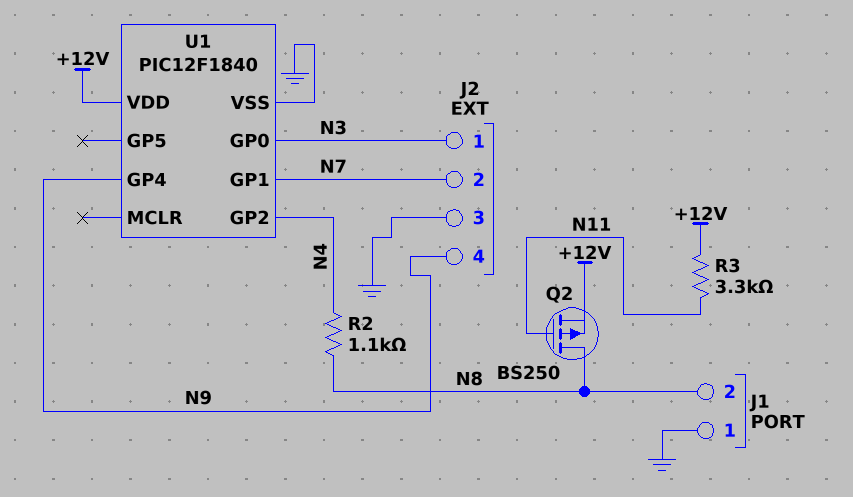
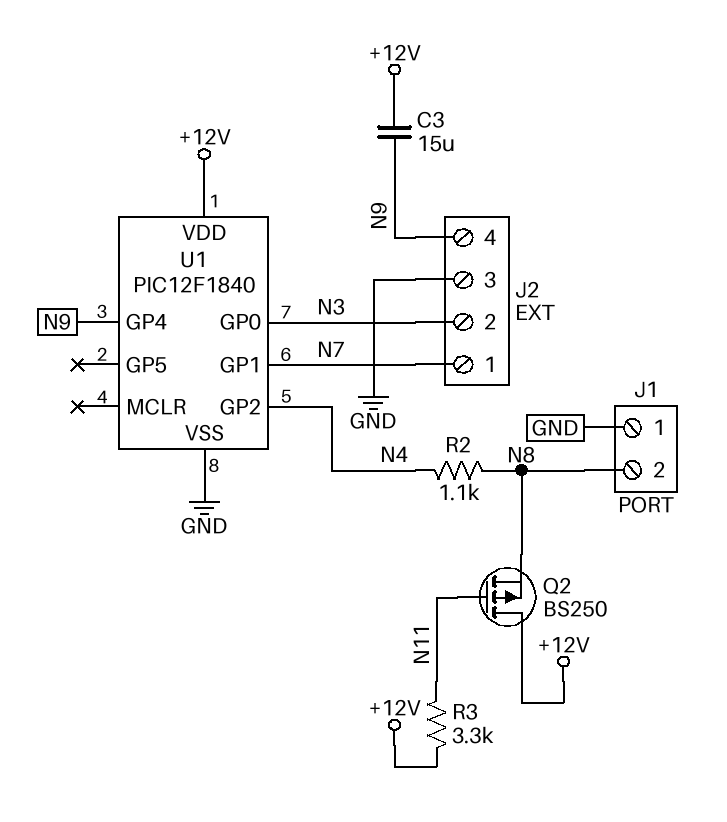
C3: none -> 15uF (+12V, N9)
J2 pin 1: N3 -> N7
J2 pin 2: N7 -> N3
Q2: PMOS BS250 (G N11, D N8, S +12V) -> PMOS BS250 (G N11, D +12V, S N8)

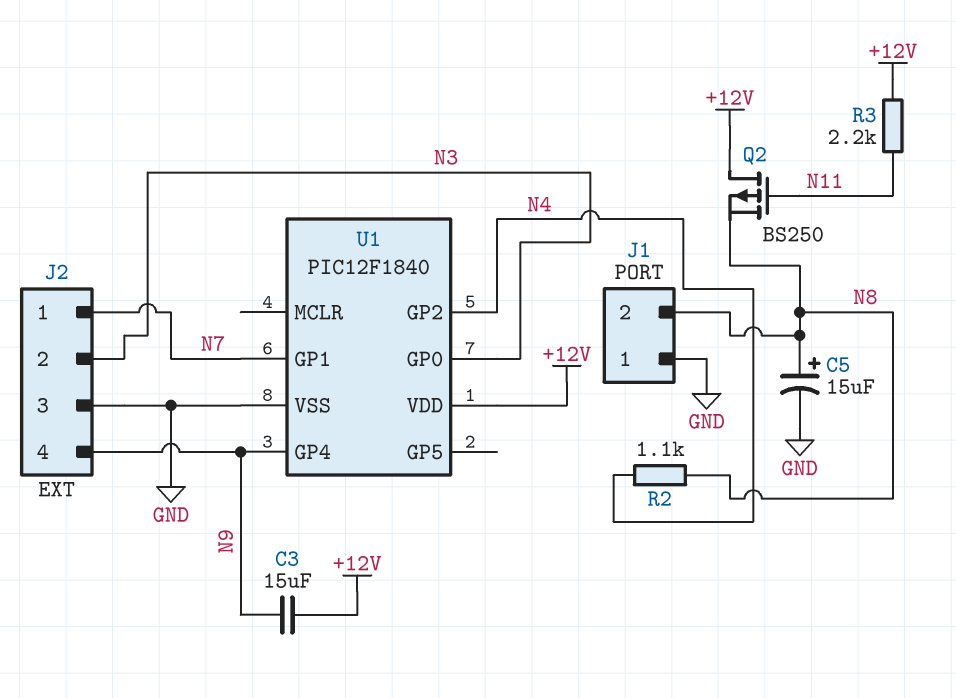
C5: none -> 15uF (plus N8, minus GND)
R3: 3.3k (+12V, N11) -> 2.2k (+12V, N11)

